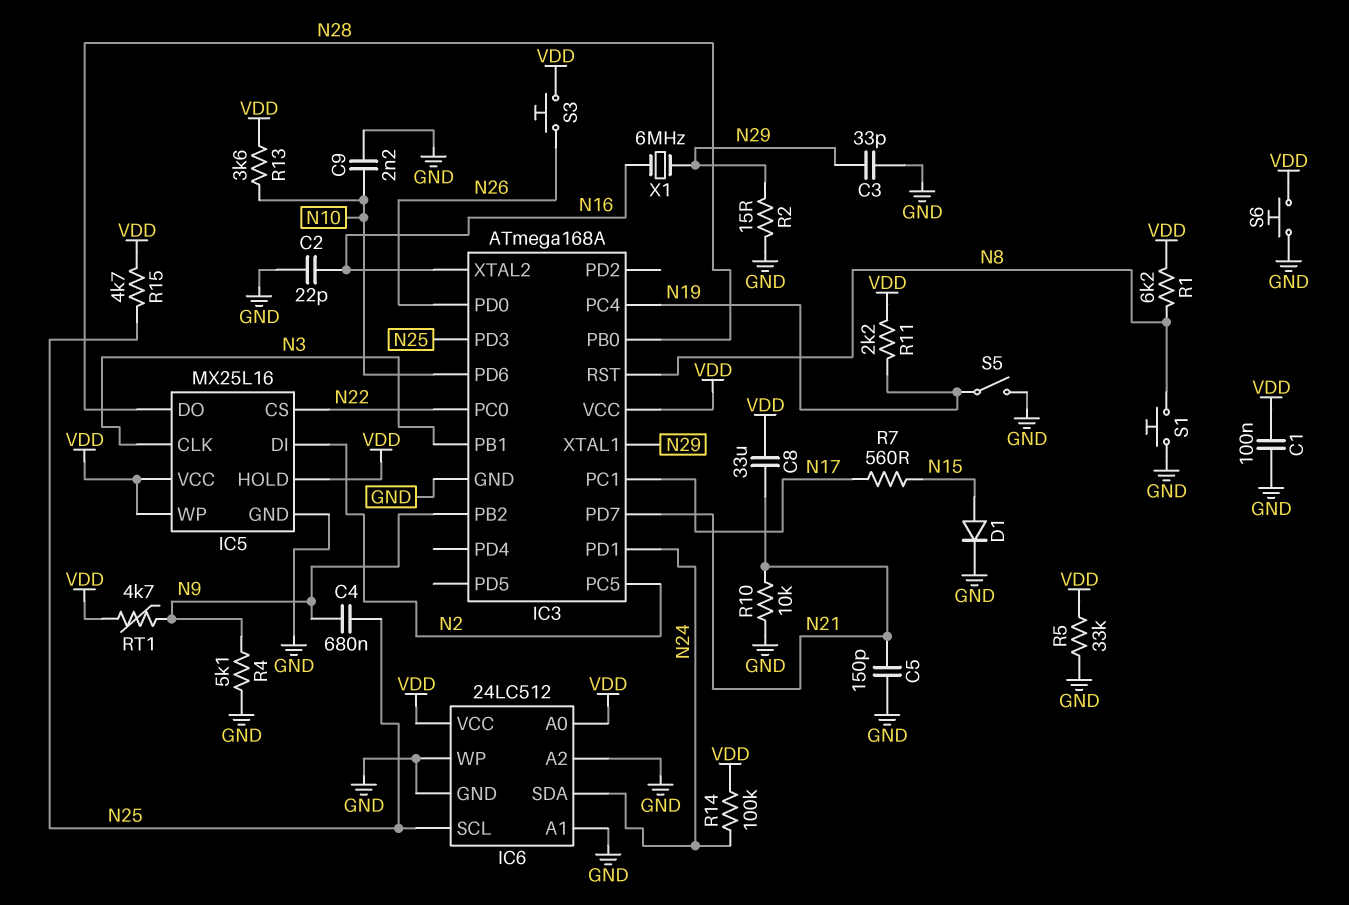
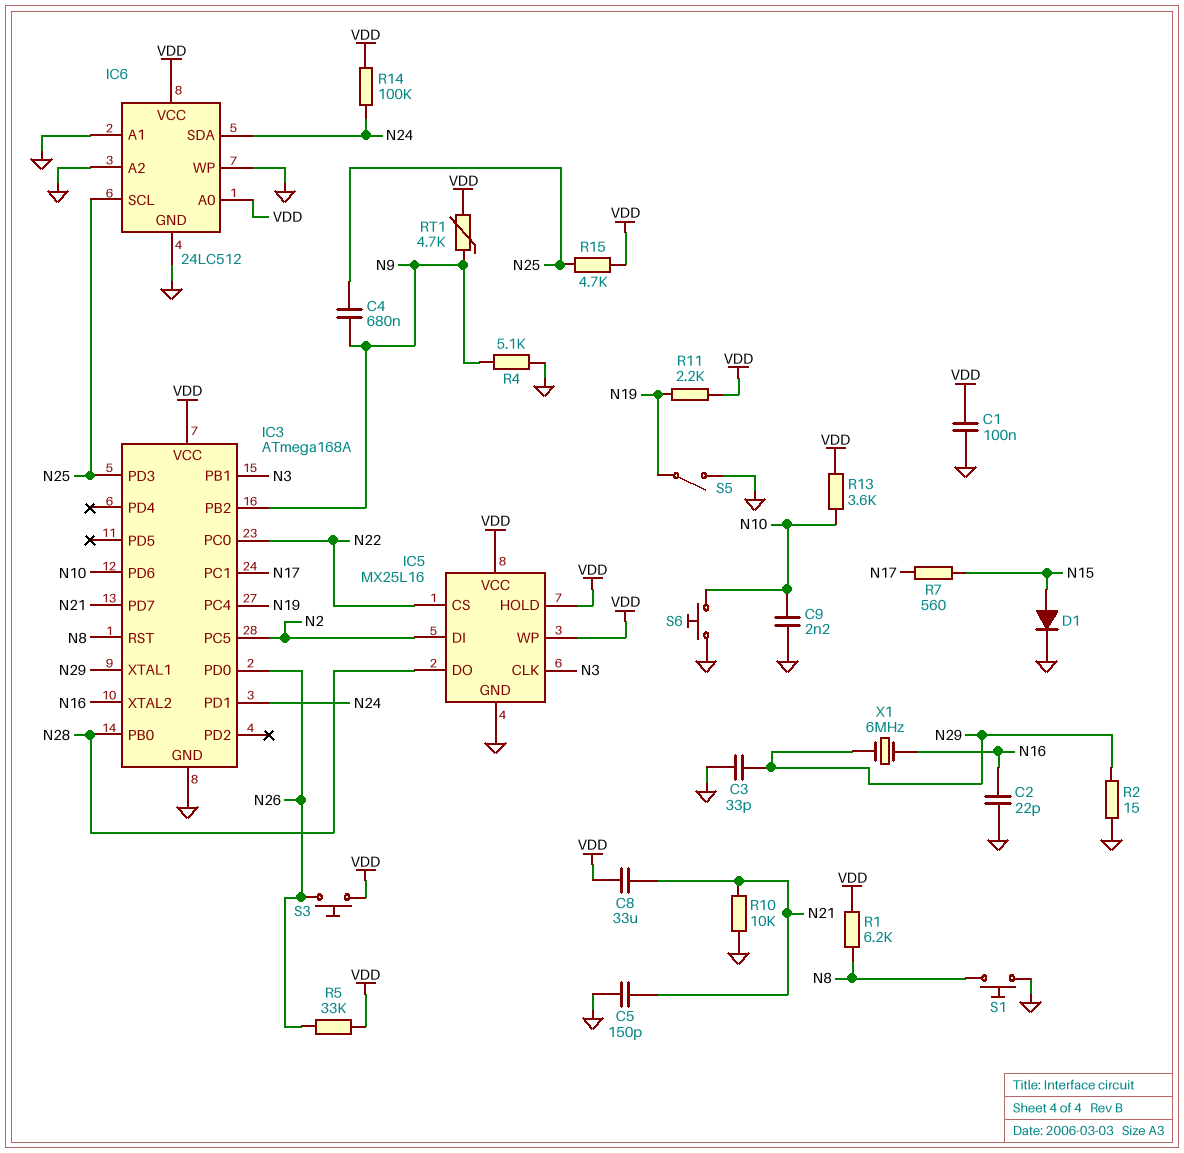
R5: 33k (GND, VDD) -> 33k (N26, VDD)
S6: button (GND, VDD) -> button (GND, N10)

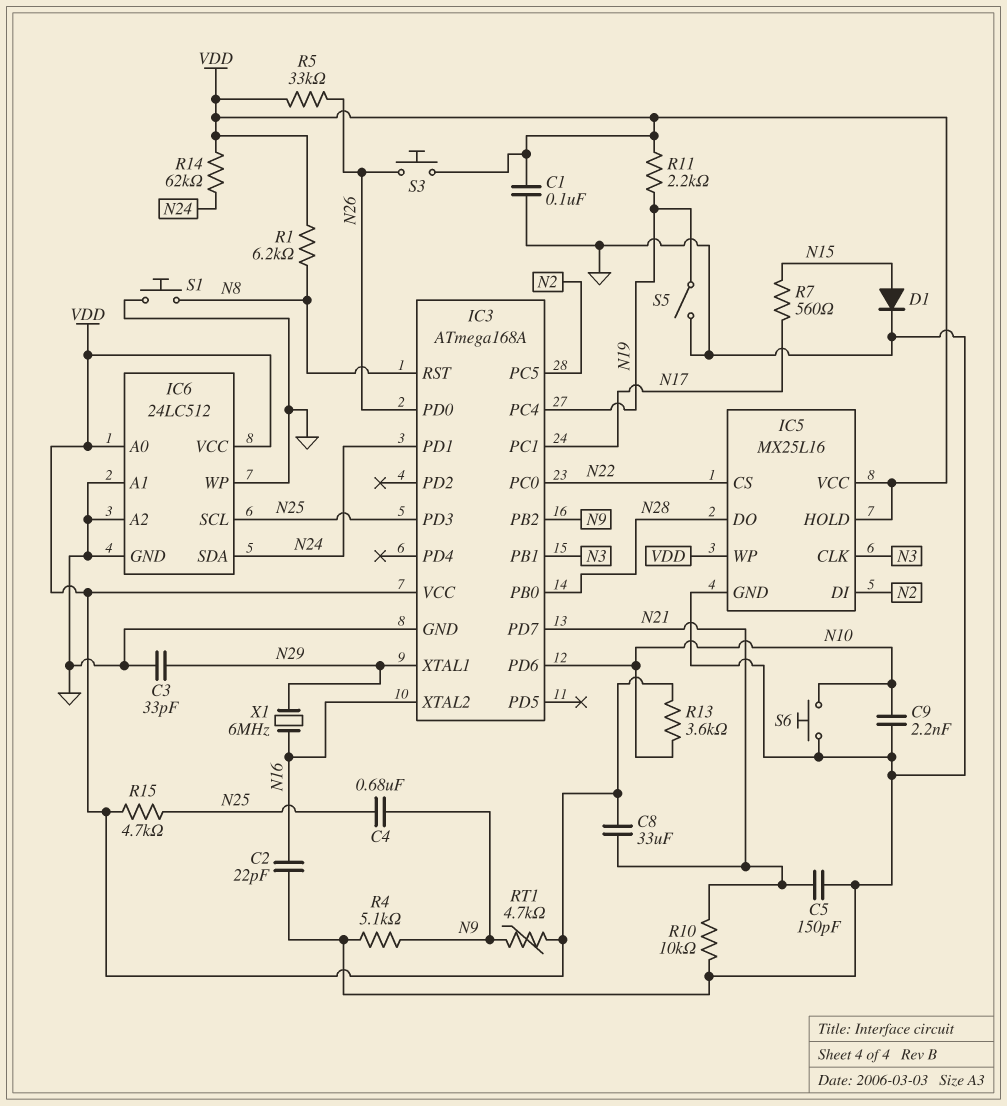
R2: 15 (GND, N29) -> none
R14: 100k (N24, VDD) -> 62k (N24, VDD)

